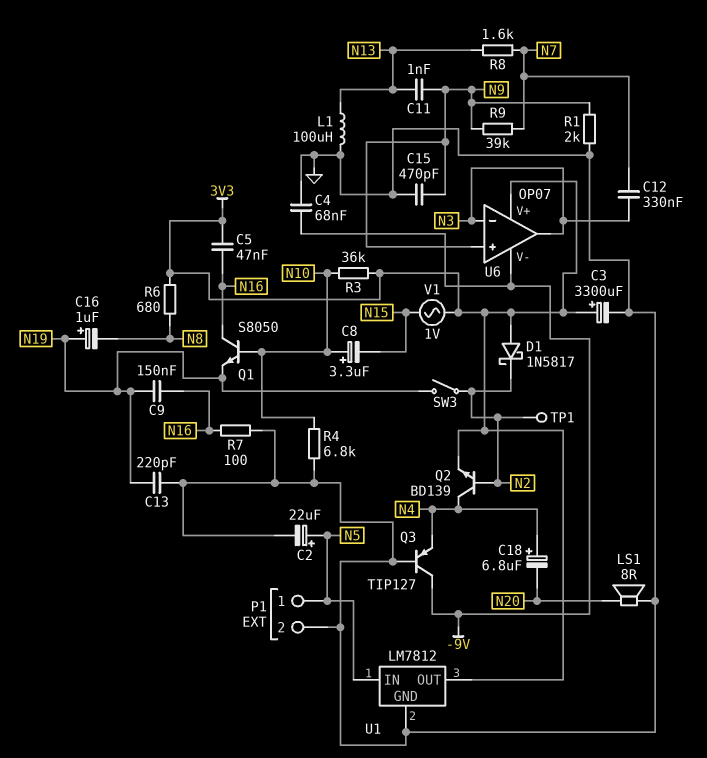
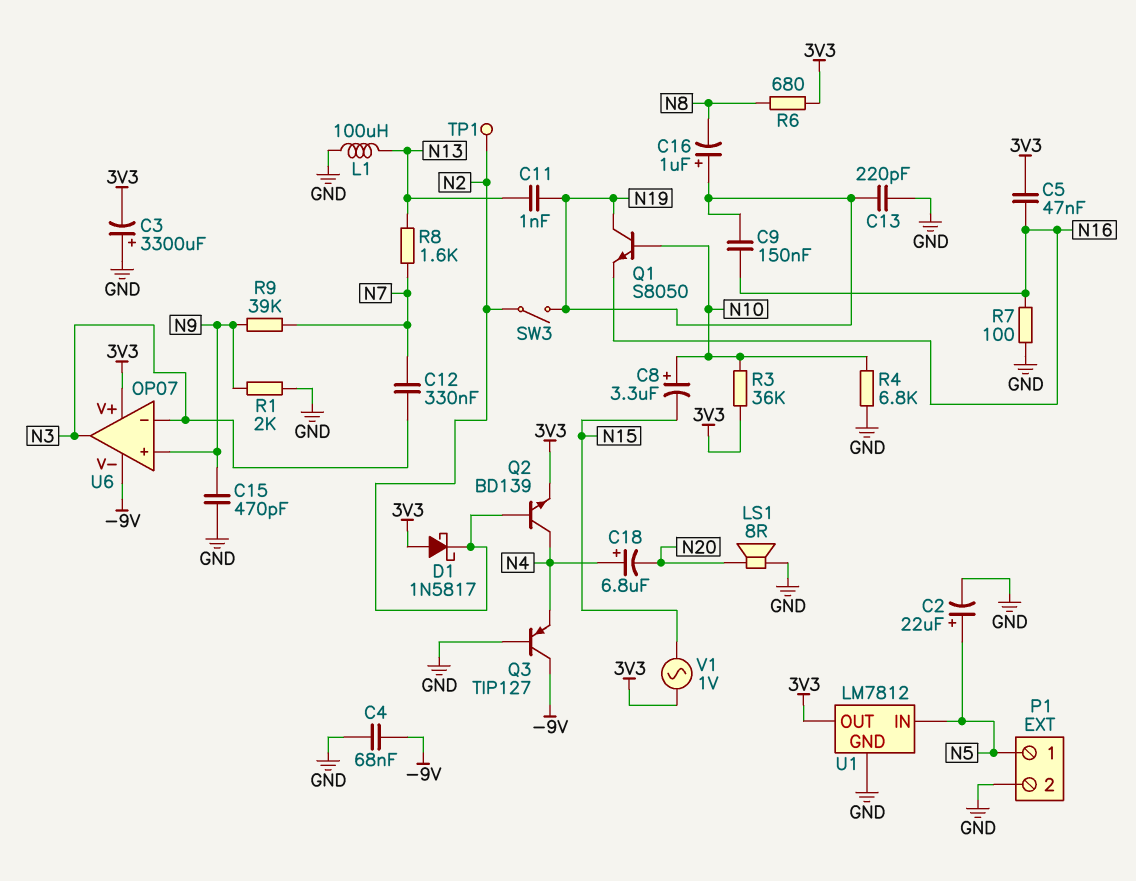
C3: 3300uF (plus 3V3, minus GND) -> 3300uF (plus GND, minus 3V3)
C11: 1nF (N9, N13) -> 1nF (N13, N19)
Q1: NPN S8050 (B N10, C N16, E N19) -> NPN S8050 (B N10, C N19, E N16)

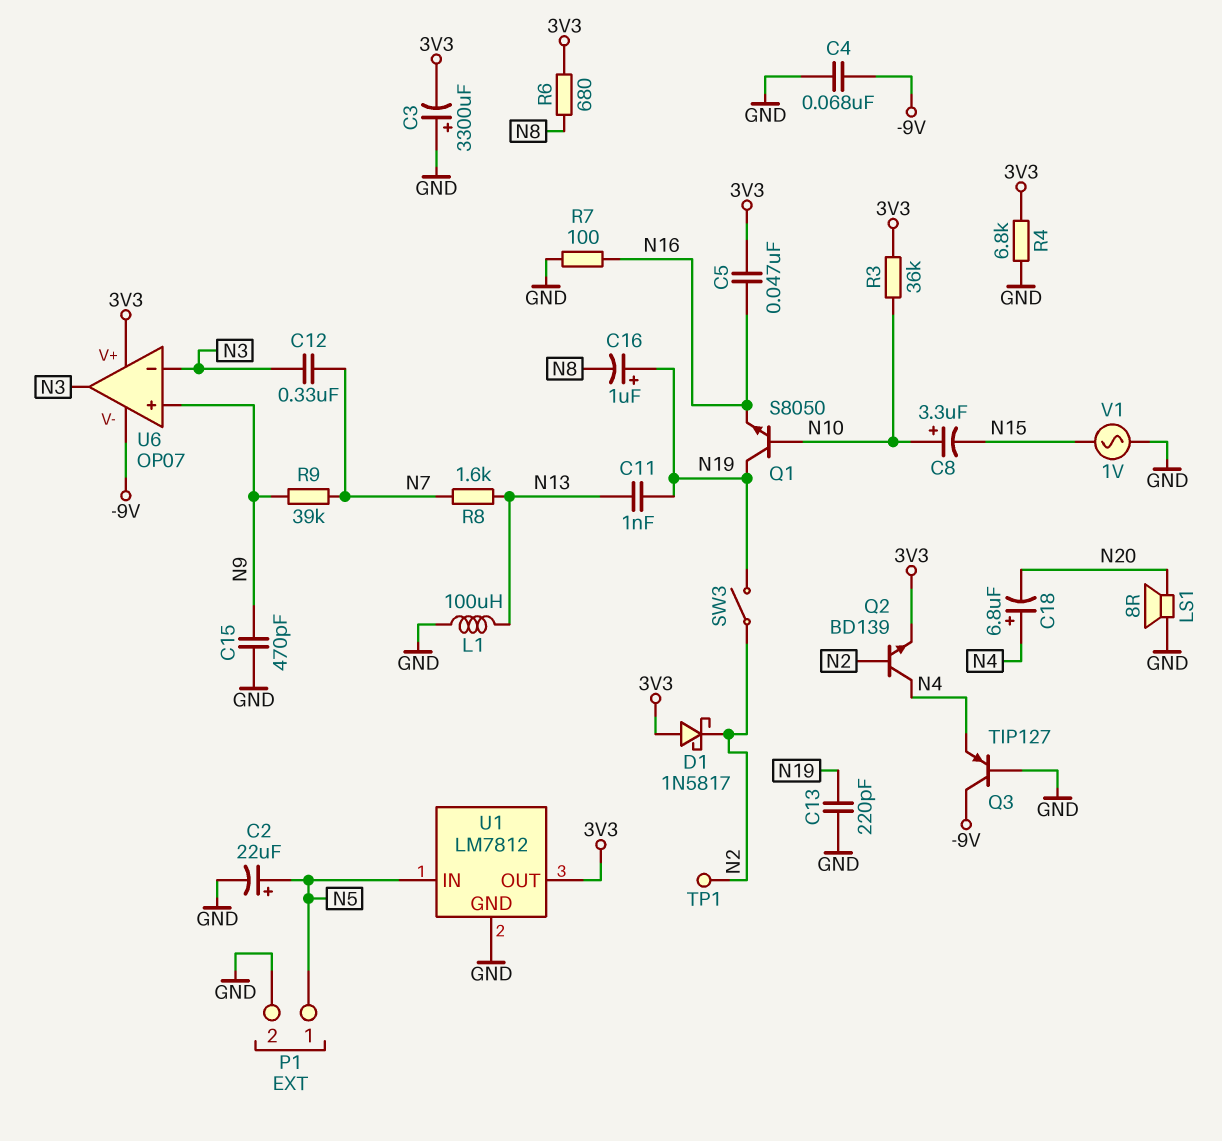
C9: 150nF (N16, N19) -> none
R1: 2k (GND, N9) -> none
R4: 6.8k (GND, N10) -> 6.8k (3V3, GND)
V1: AC 1V (3V3, N15) -> AC 1V (GND, N15)

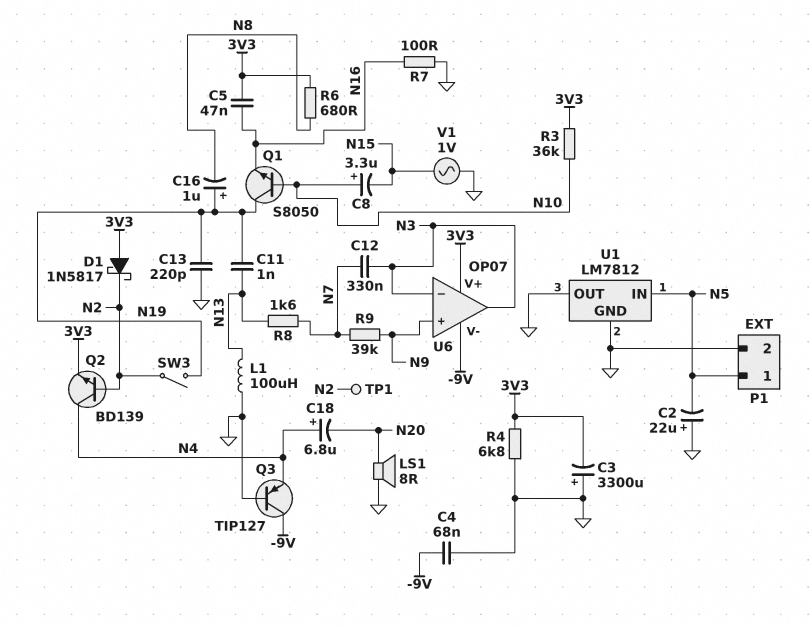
C2: 22uF (plus N5, minus GND) -> 22uF (plus GND, minus N5)
C15: 470pF (GND, N9) -> none
U1 pin OUT: 3V3 -> GND

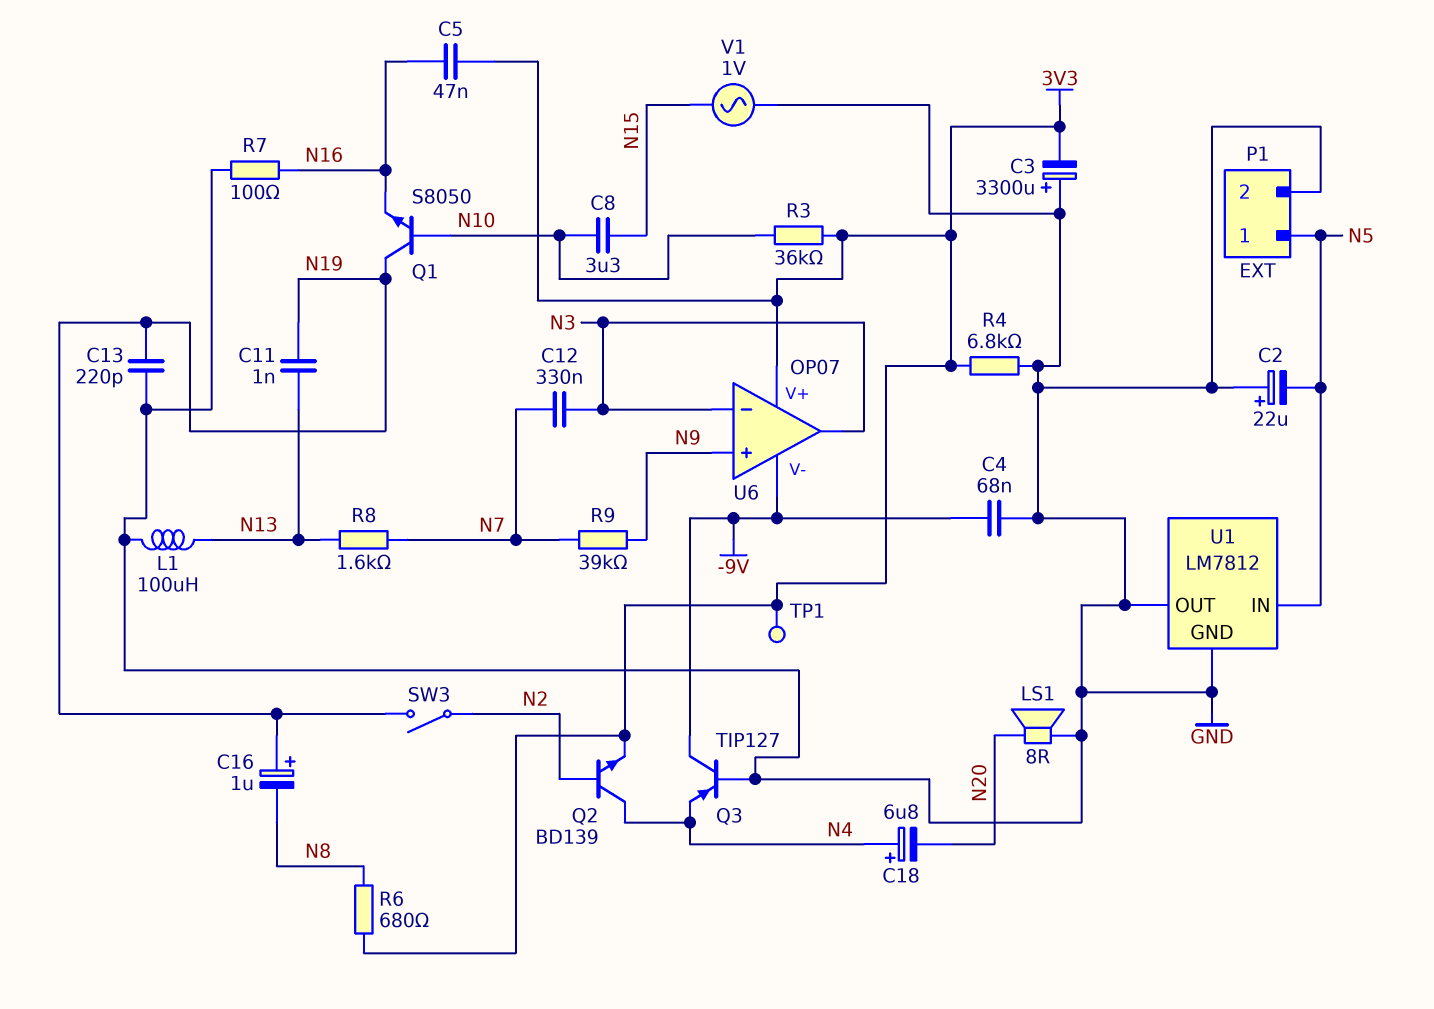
C8: 3.3uF (plus N10, minus N15) -> 3.3uF (N10, N15)
D1: schottky 1N5817 (A 3V3, K N2) -> none
TP1: test point (N2) -> test point (3V3)

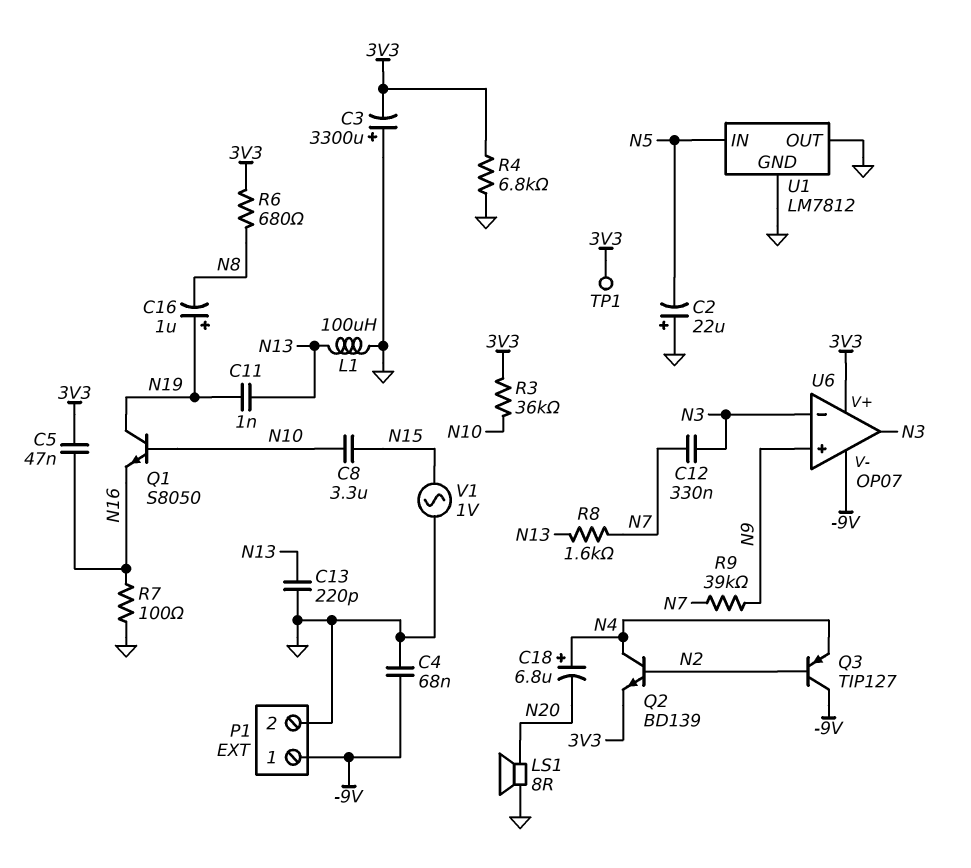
C13: 220pF (GND, N19) -> 220pF (GND, N13)
P1 pin 1: N5 -> -9V
Q3: PNP TIP127 (B GND, C -9V, E N4) -> PNP TIP127 (B N2, C -9V, E N4)
SW3: switch (N2, N19) -> none

